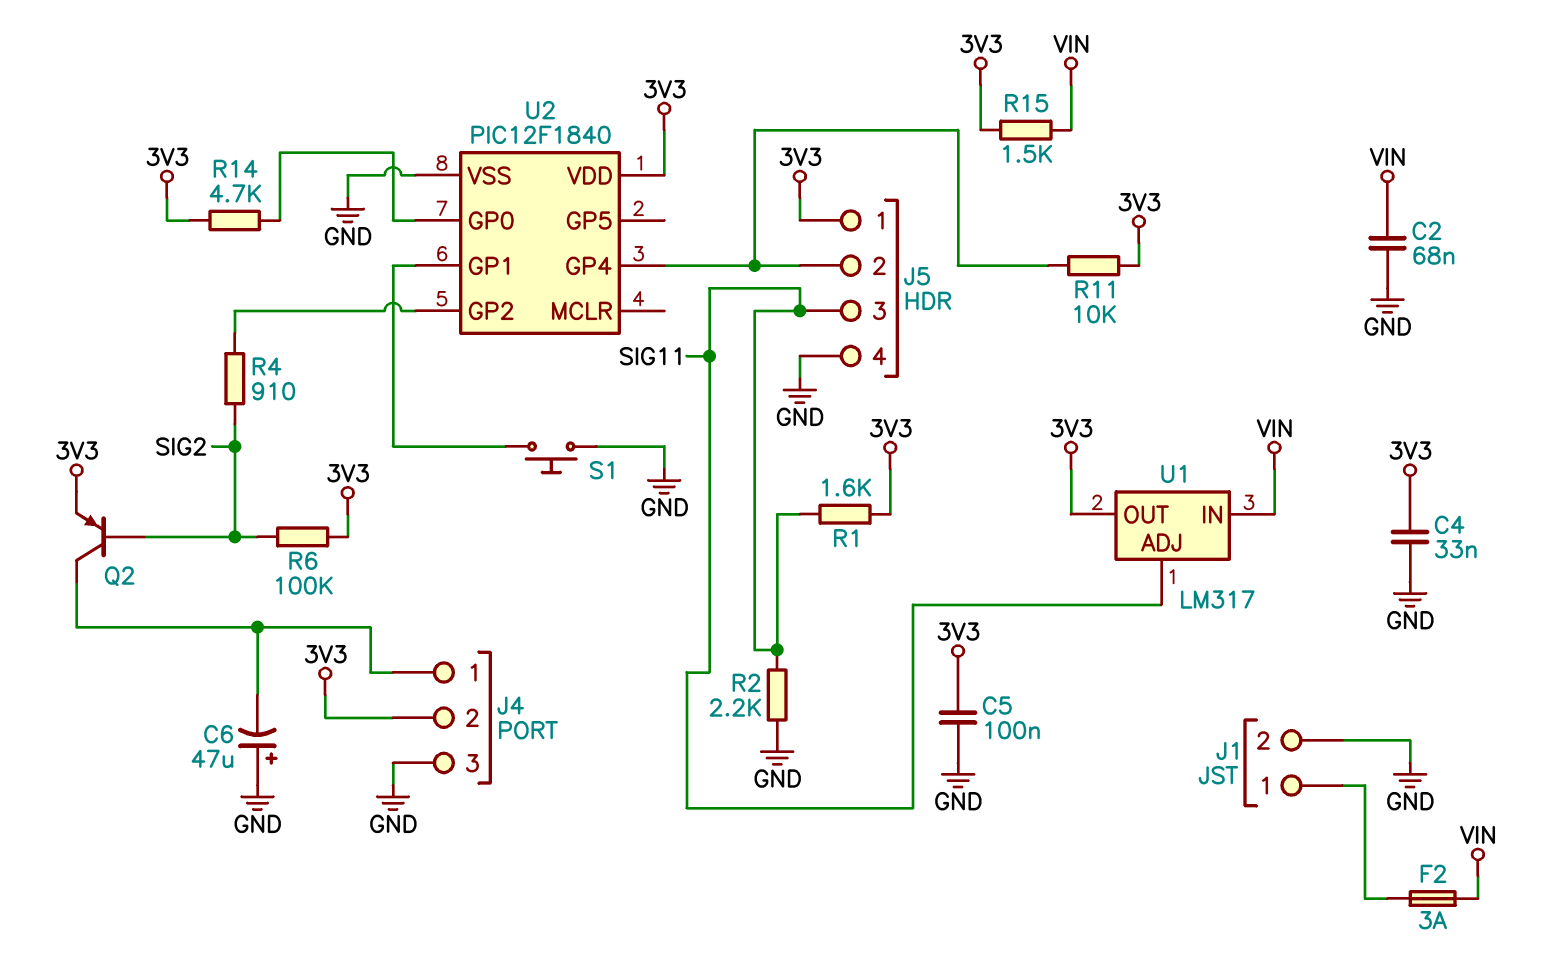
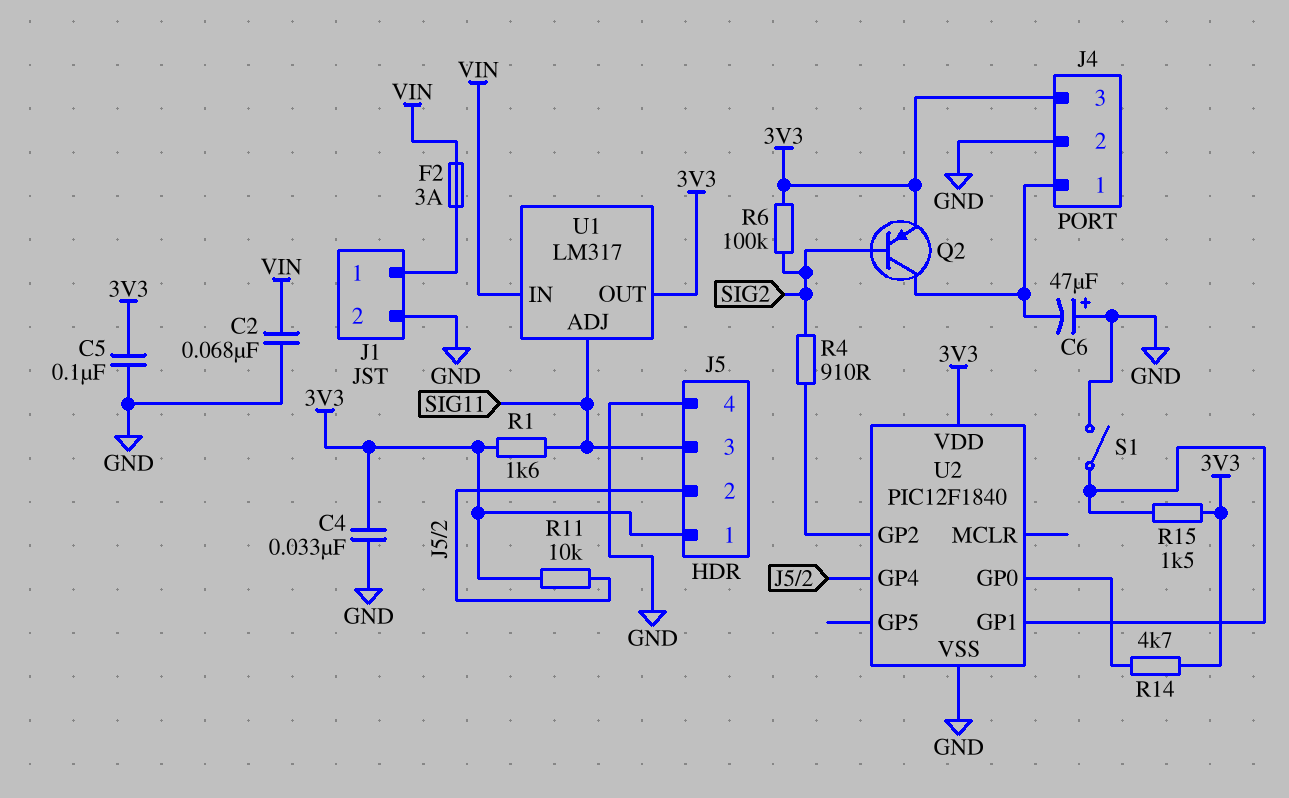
J4 pin 2: 3V3 -> GND
J4 pin 3: GND -> 3V3
R2: 2.2k (GND, SIG11) -> none
R15: 1.5k (3V3, VIN) -> 1.5k (3V3, U2/GP1)
S1: button (GND, U2/GP1) -> switch (GND, U2/GP1)

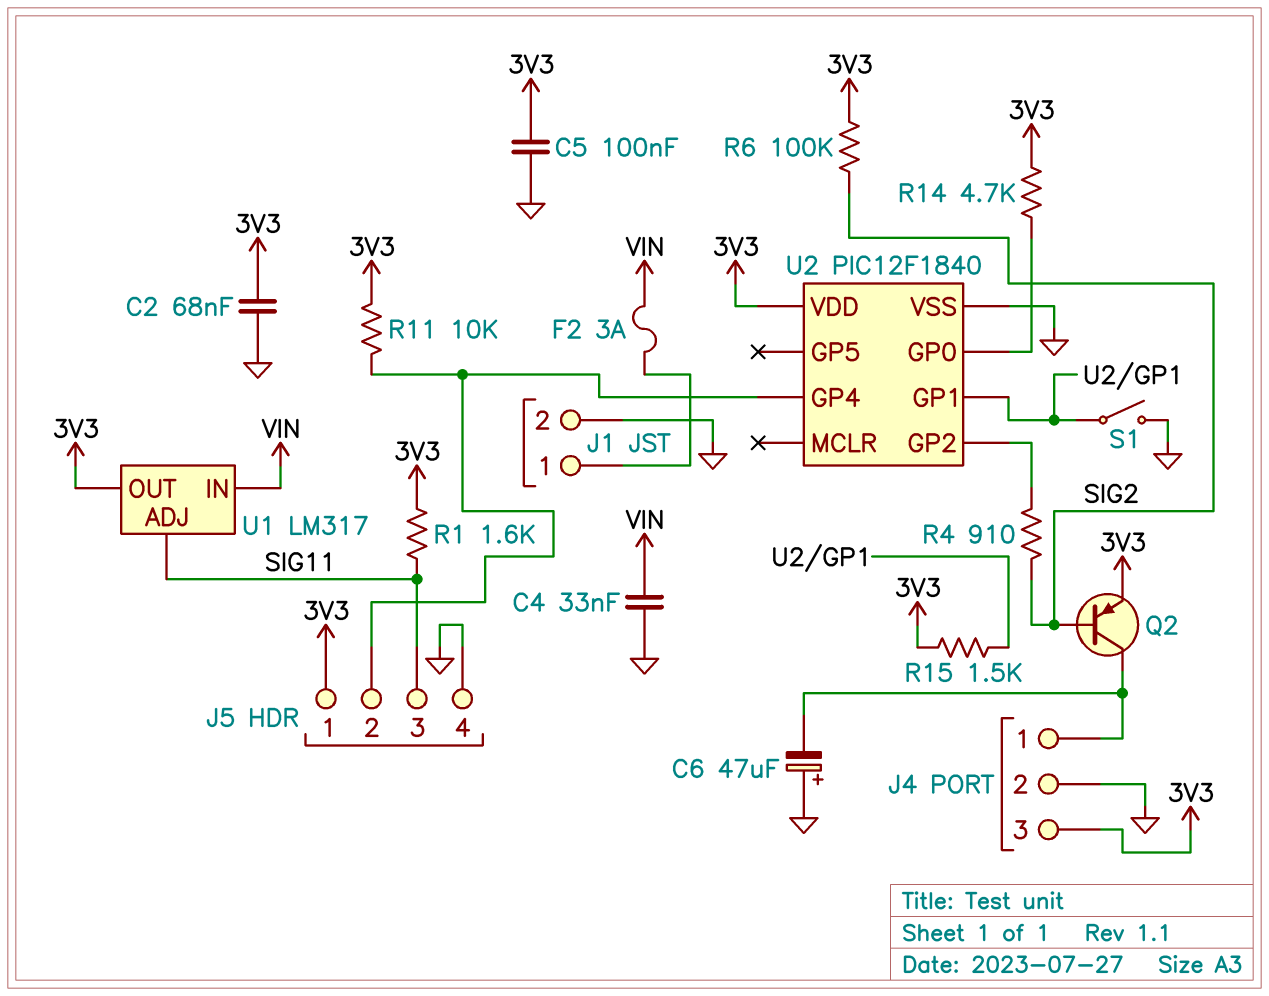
C2: 68nF (GND, VIN) -> 68nF (3V3, GND)
C4: 33nF (3V3, GND) -> 33nF (GND, VIN)

